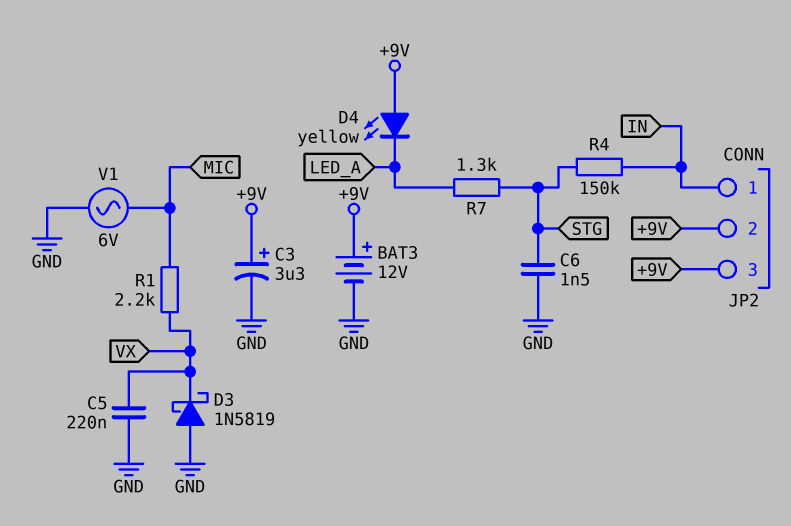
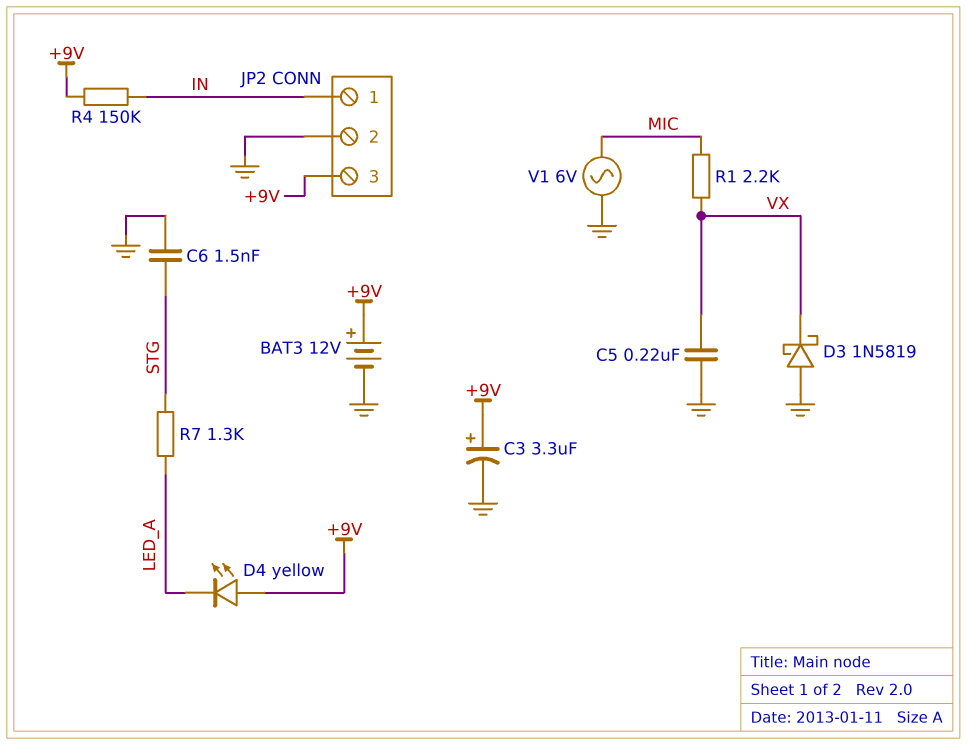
JP2 pin 2: +9V -> GND
R4: 150k (IN, STG) -> 150k (+9V, IN)

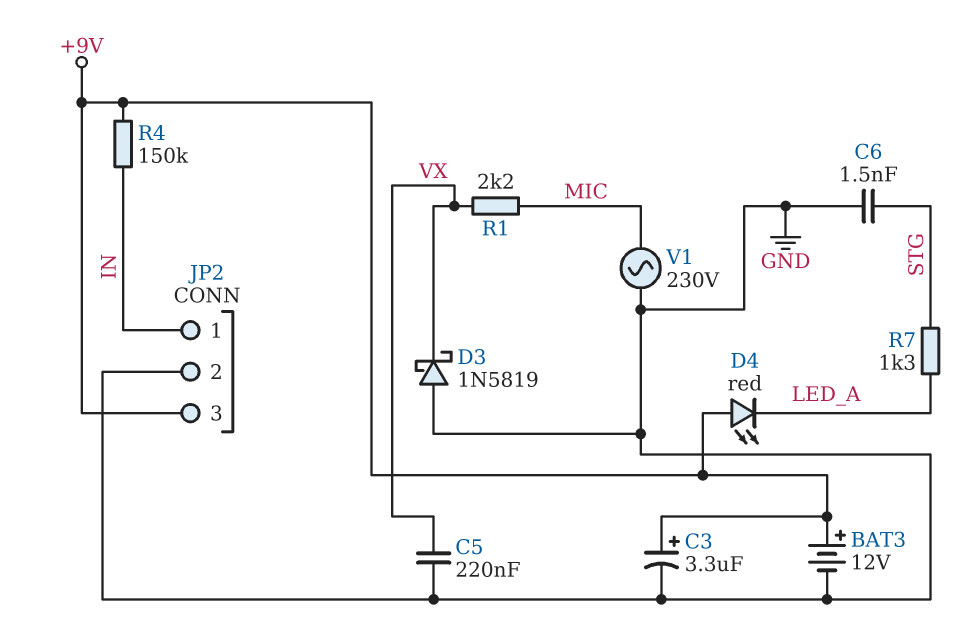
D4: LED yellow (A +9V, K LED_A) -> LED red (A +9V, K LED_A)
V1: AC 6V (GND, MIC) -> AC 230V (GND, MIC)

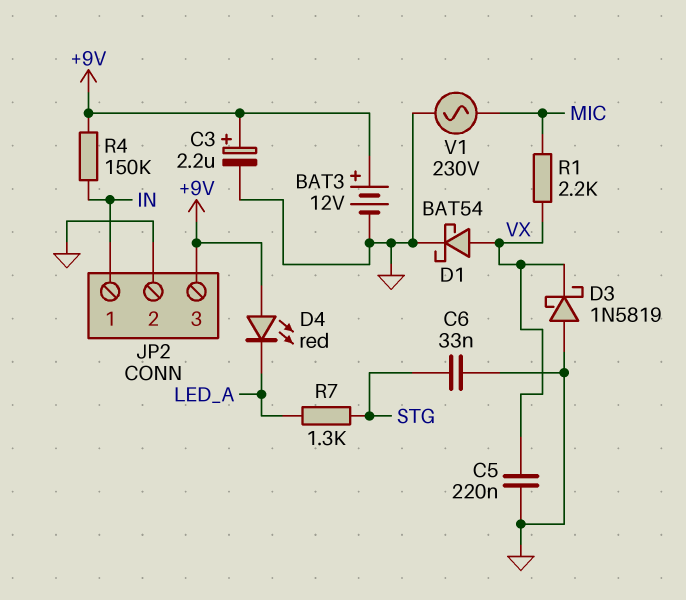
C3: 3.3uF (plus +9V, minus GND) -> 2.2uF (plus +9V, minus GND)
C6: 1.5nF (GND, STG) -> 33nF (GND, STG)
D1: none -> schottky BAT54 (A VX, K GND)

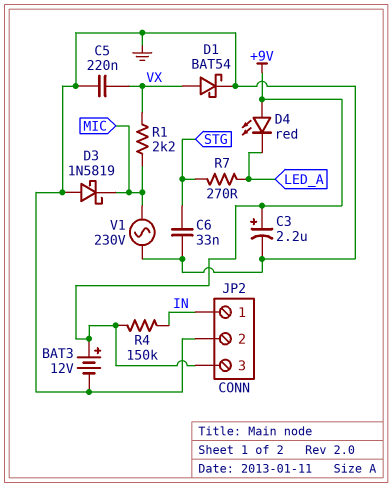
D3: schottky 1N5819 (A GND, K VX) -> schottky 1N5819 (A GND, K MIC)
R7: 1.3k (LED_A, STG) -> 270 (LED_A, STG)

